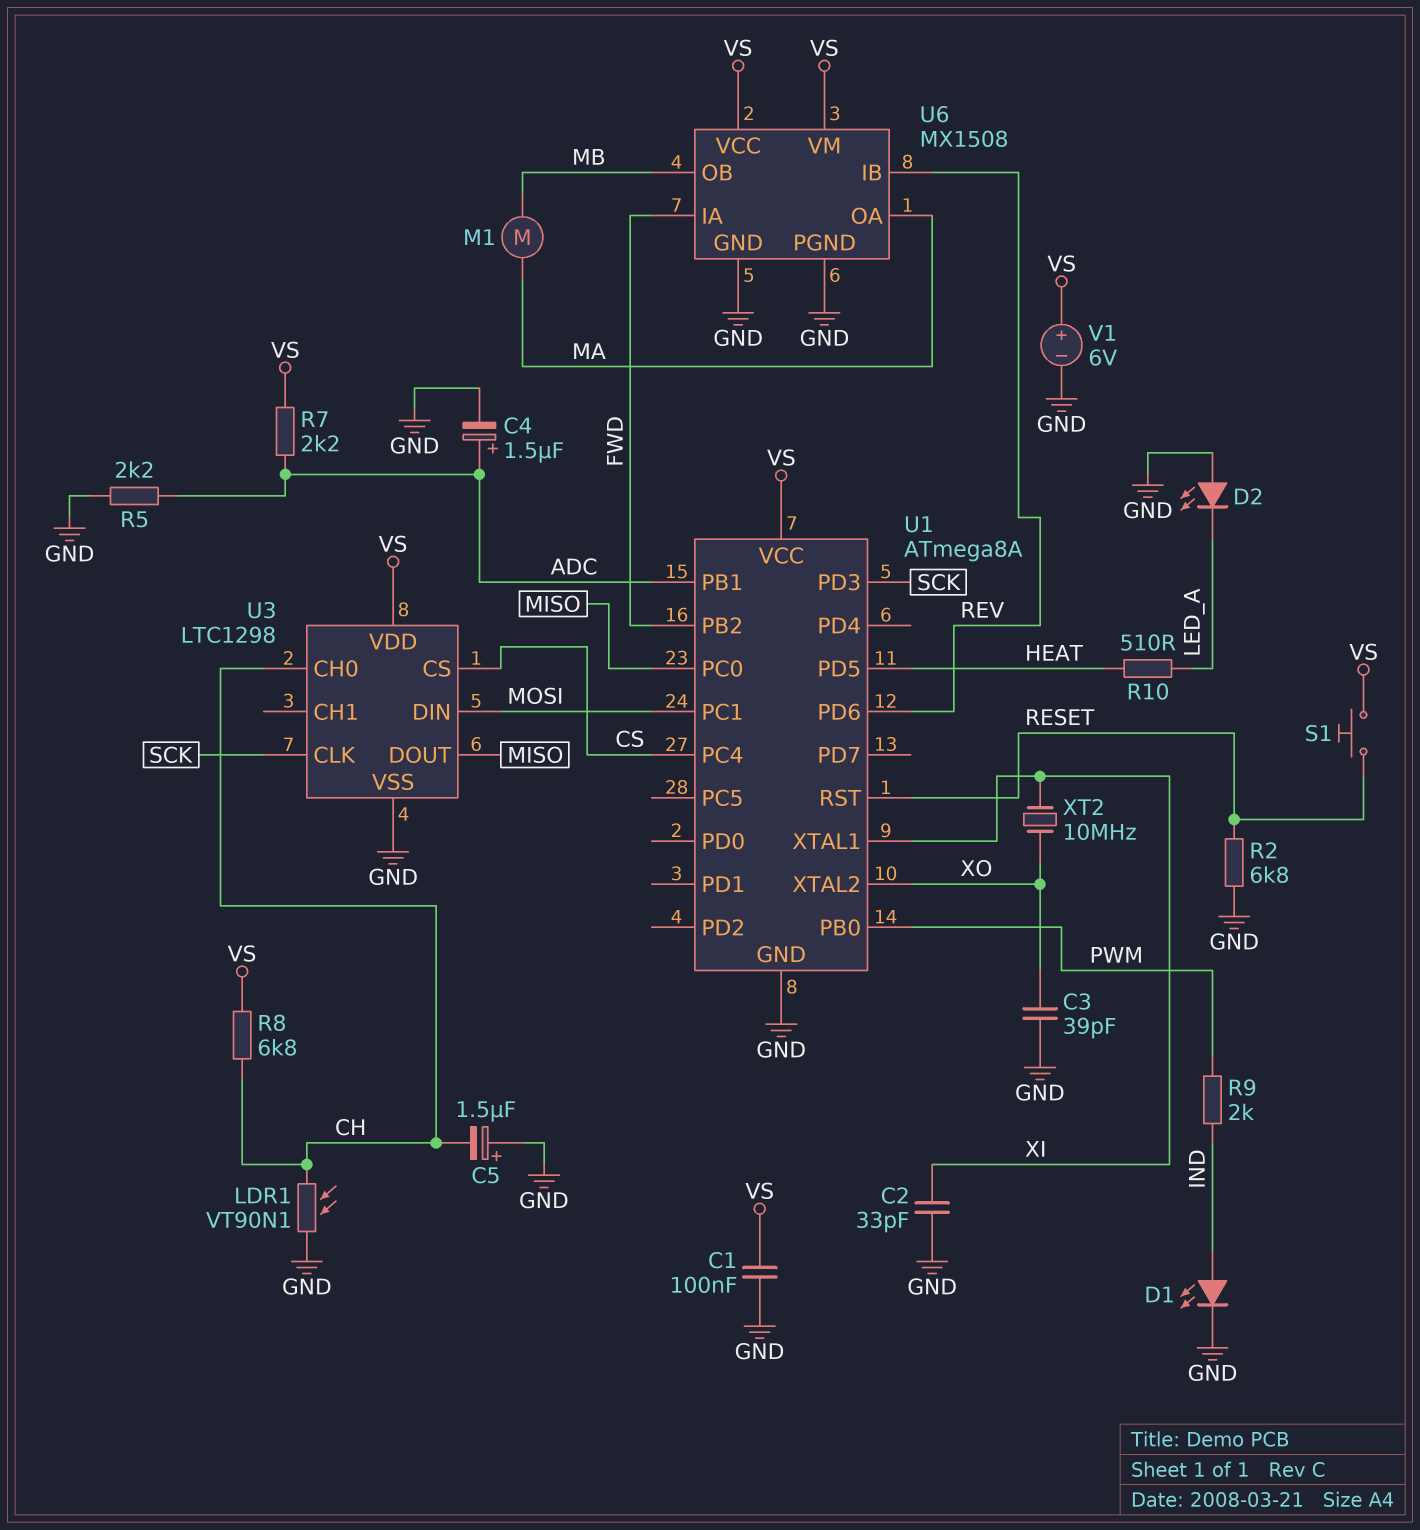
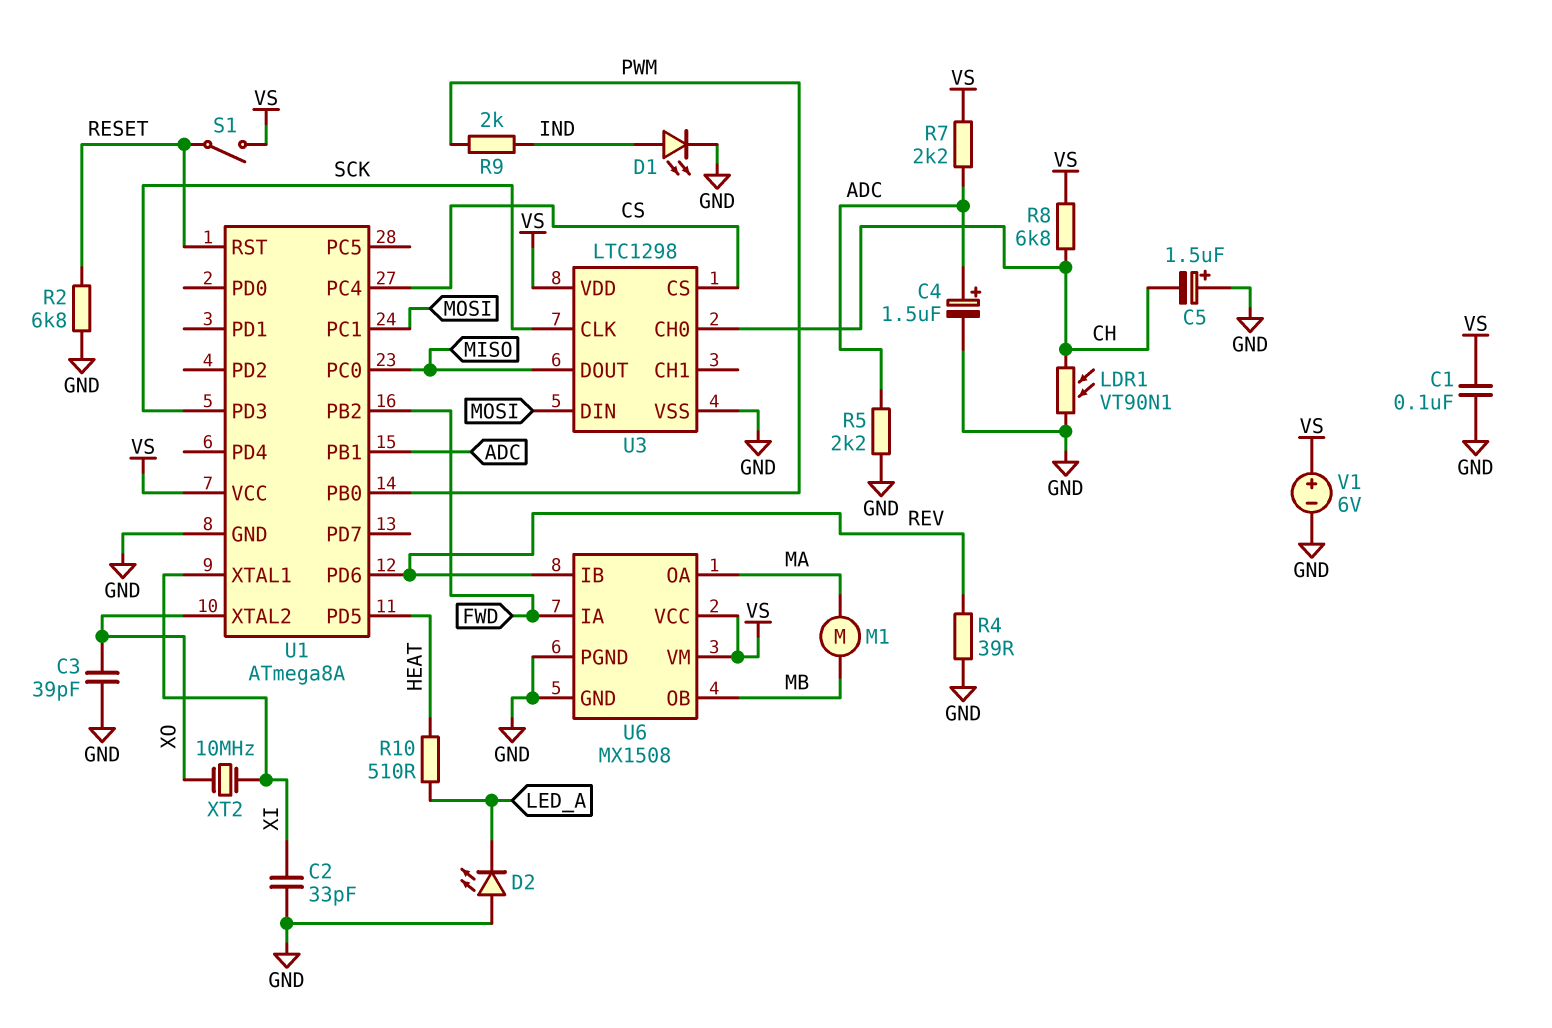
R4: none -> 39 (GND, REV)
S1: button (RESET, VS) -> switch (RESET, VS)

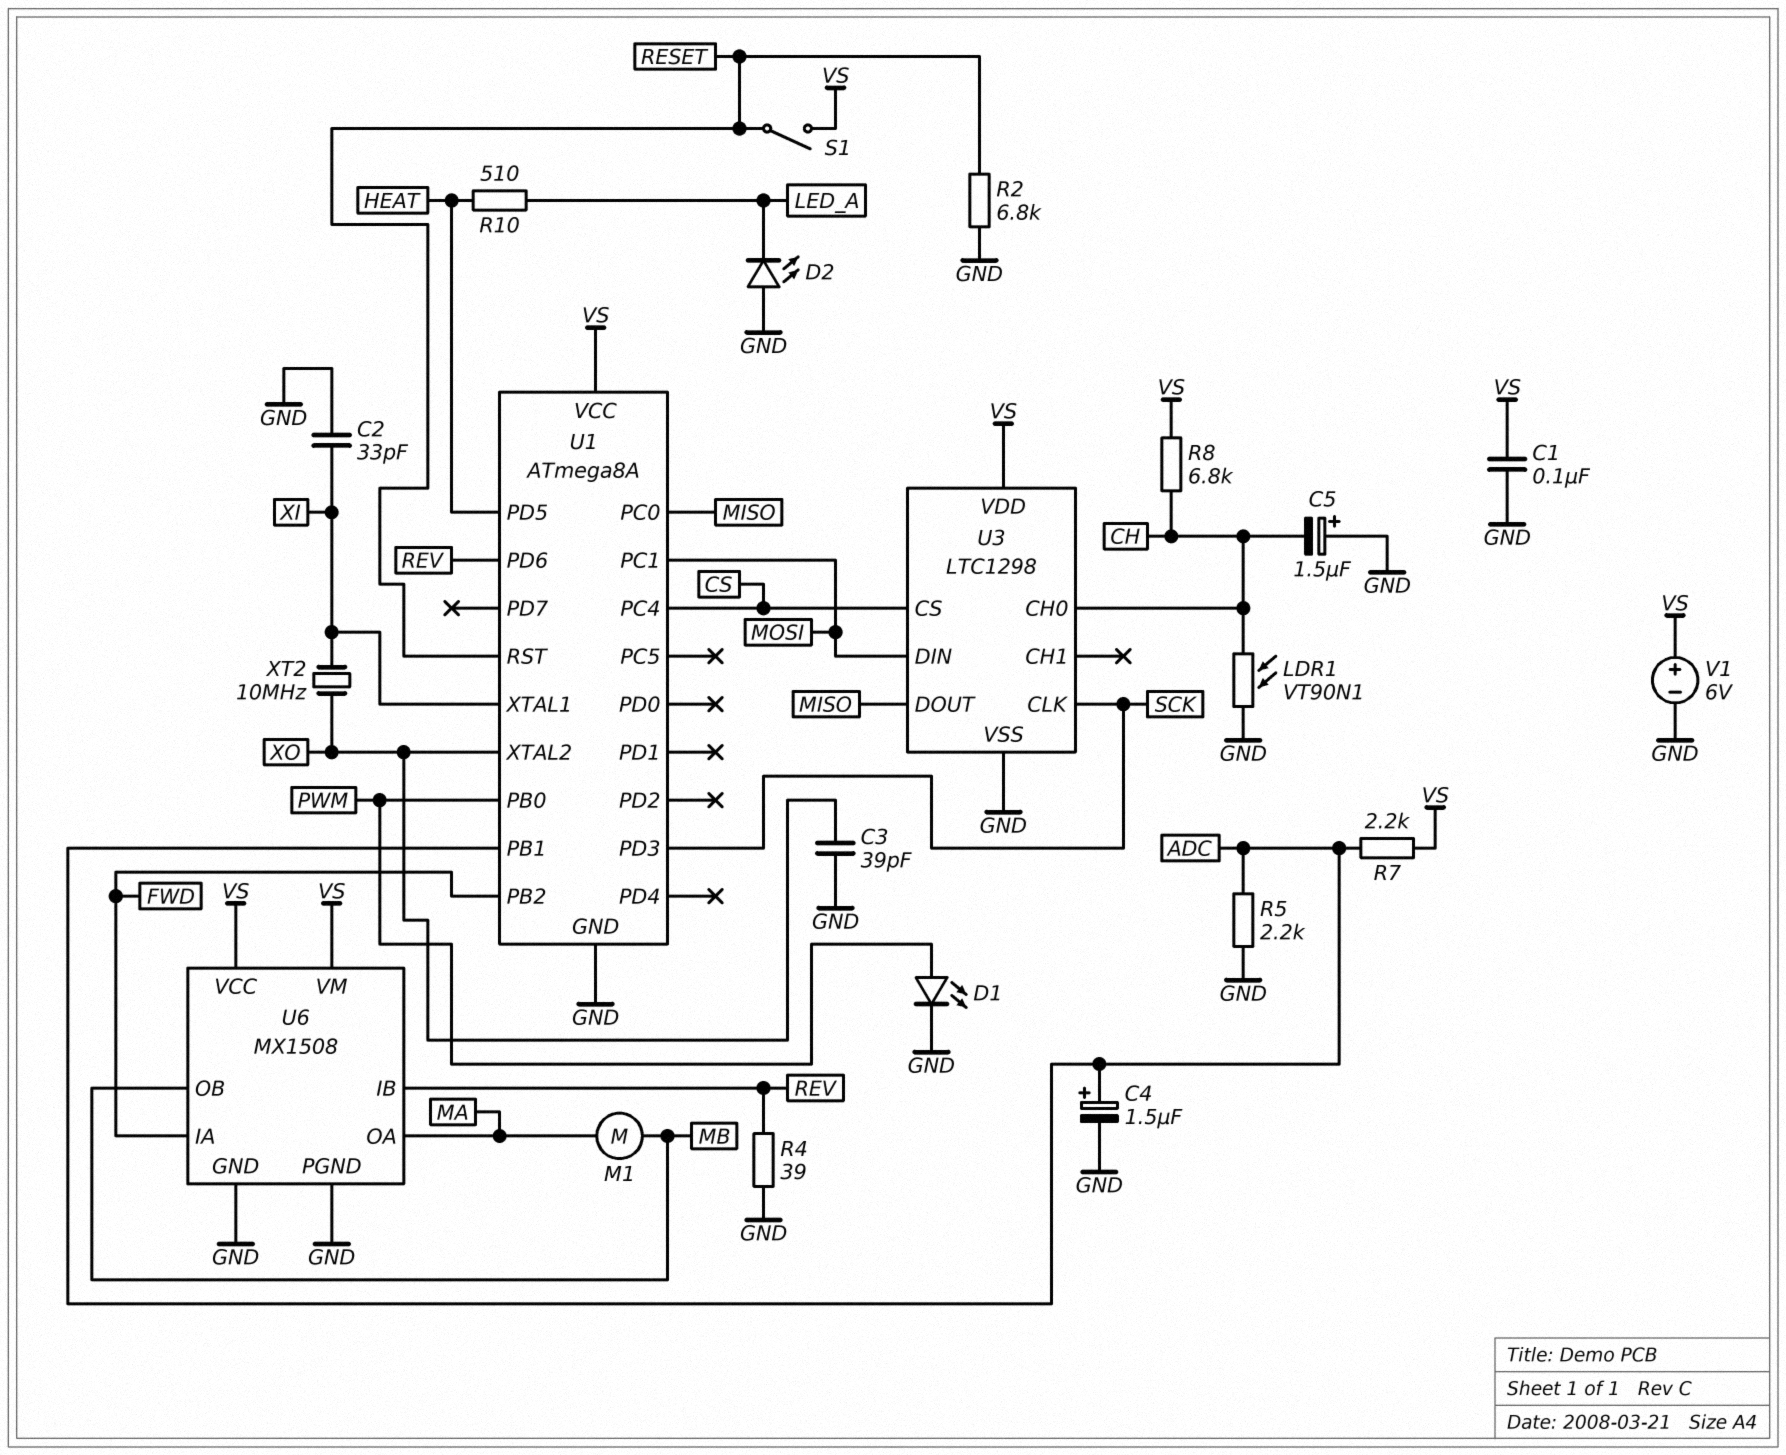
D1: LED (A IND, K GND) -> LED (A PWM, K GND)
R9: 2k (IND, PWM) -> none

